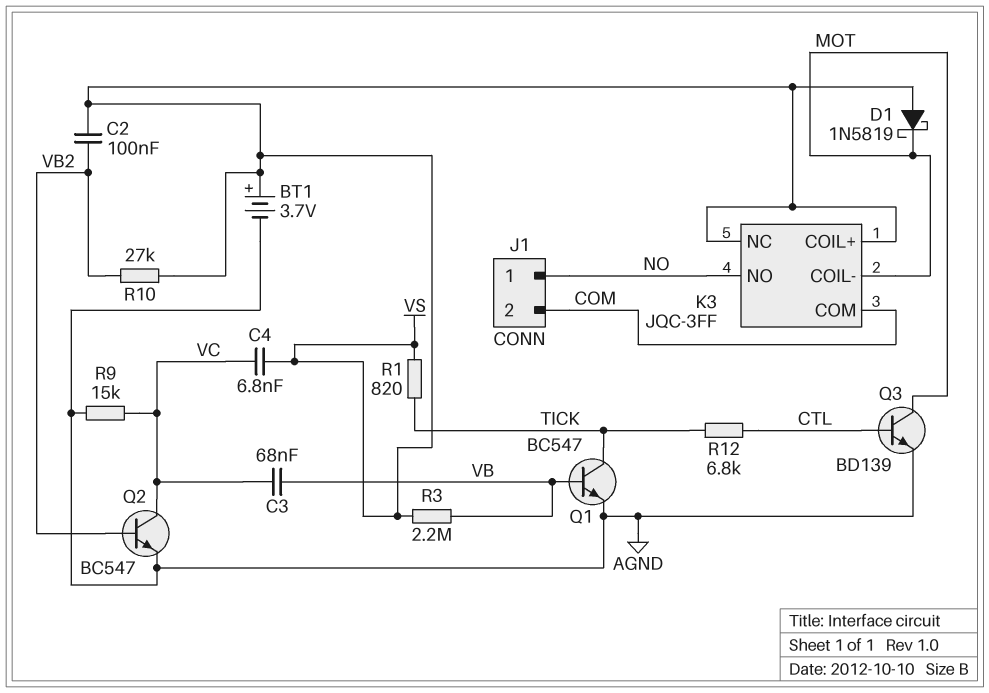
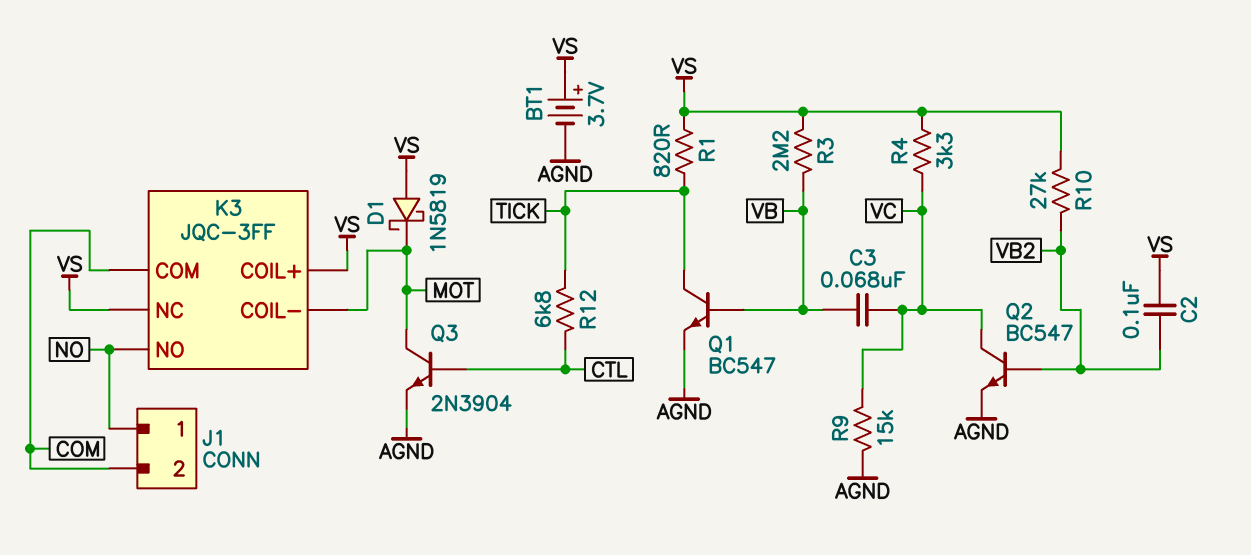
C4: 6.8nF (VC, VS) -> none
Q3: NPN BD139 (B CTL, C MOT, E AGND) -> NPN 2N3904 (B CTL, C MOT, E AGND)
R4: none -> 3.3k (VC, VS)

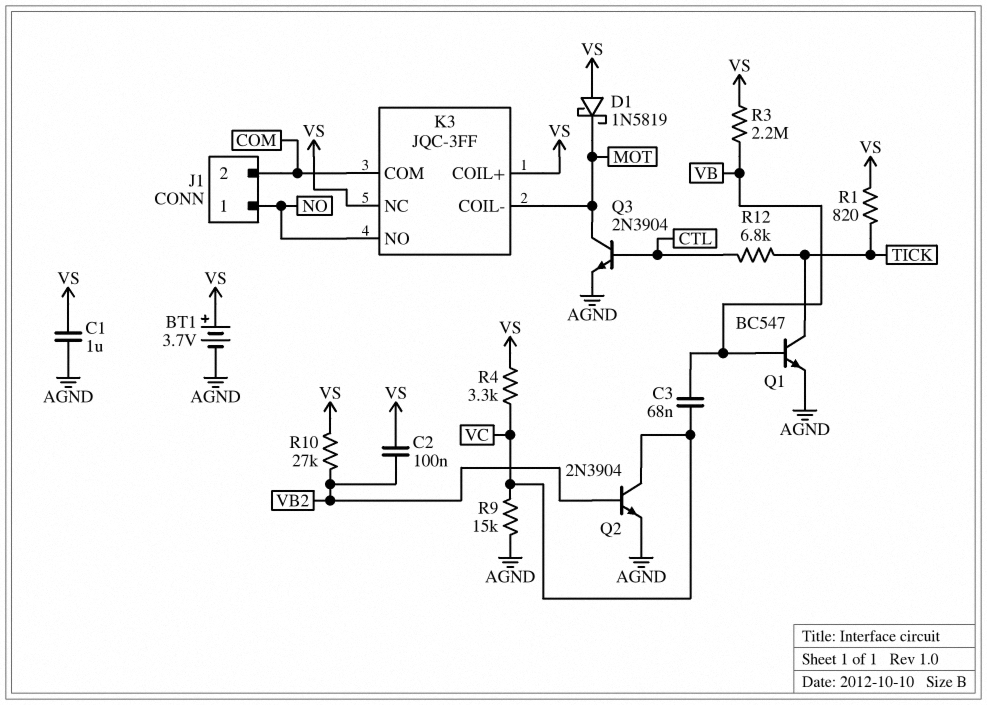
C1: none -> 1uF (AGND, VS)
Q2: NPN BC547 (B VB2, C VC, E AGND) -> NPN 2N3904 (B VB2, C VC, E AGND)

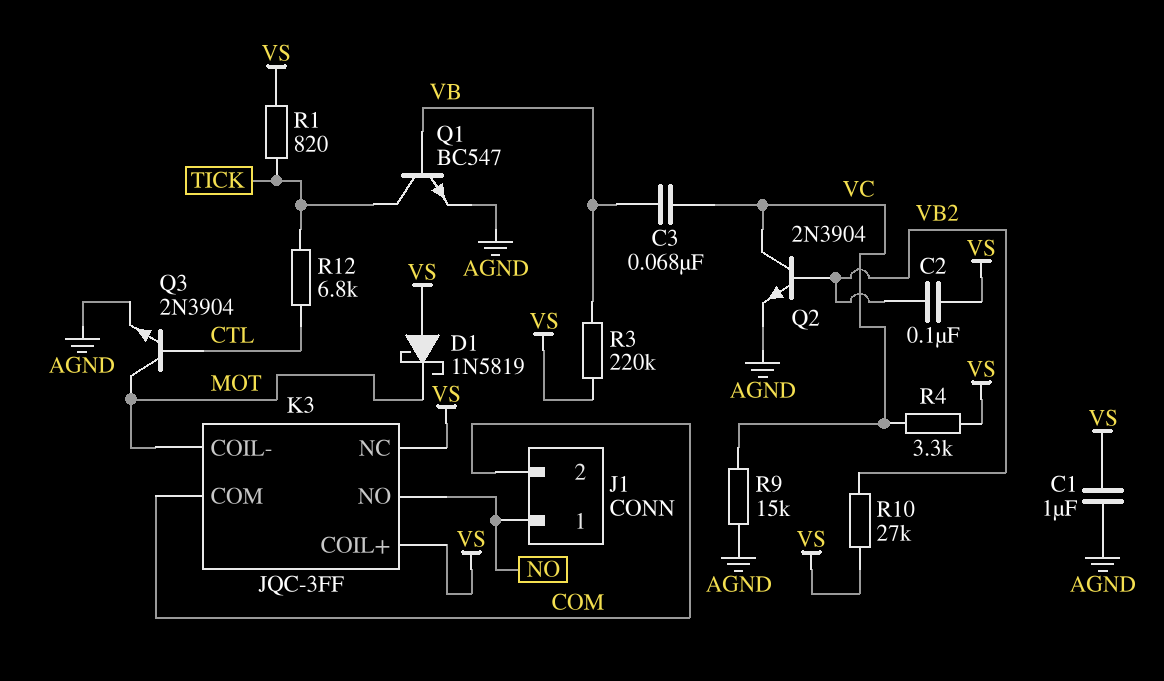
BT1: 3.7V (plus VS, minus AGND) -> none
R3: 2.2M (VB, VS) -> 220k (VB, VS)

